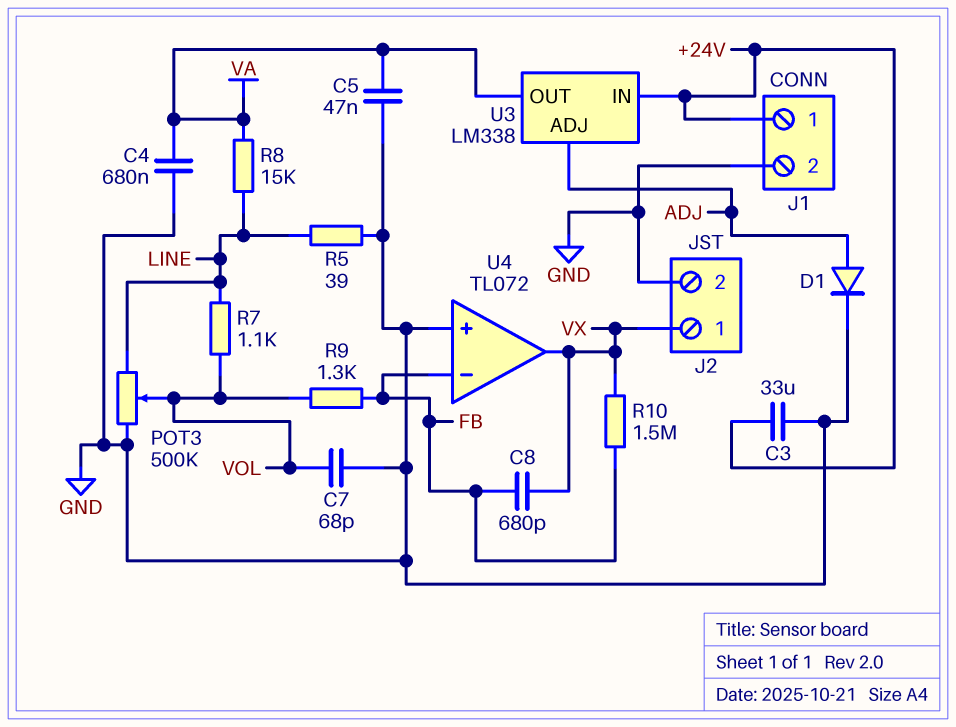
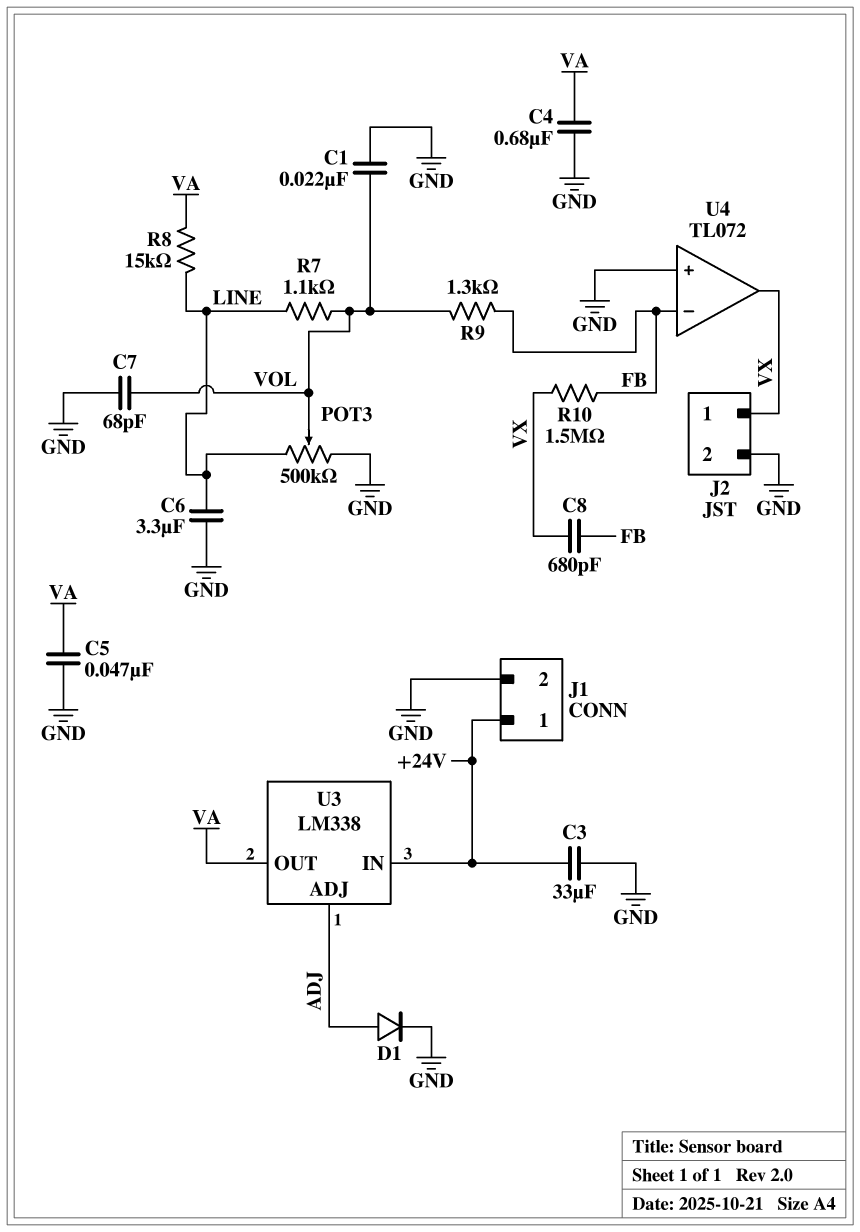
C1: none -> 22nF (GND, VOL)
C6: none -> 3.3uF (GND, LINE)
R5: 39 (GND, LINE) -> none

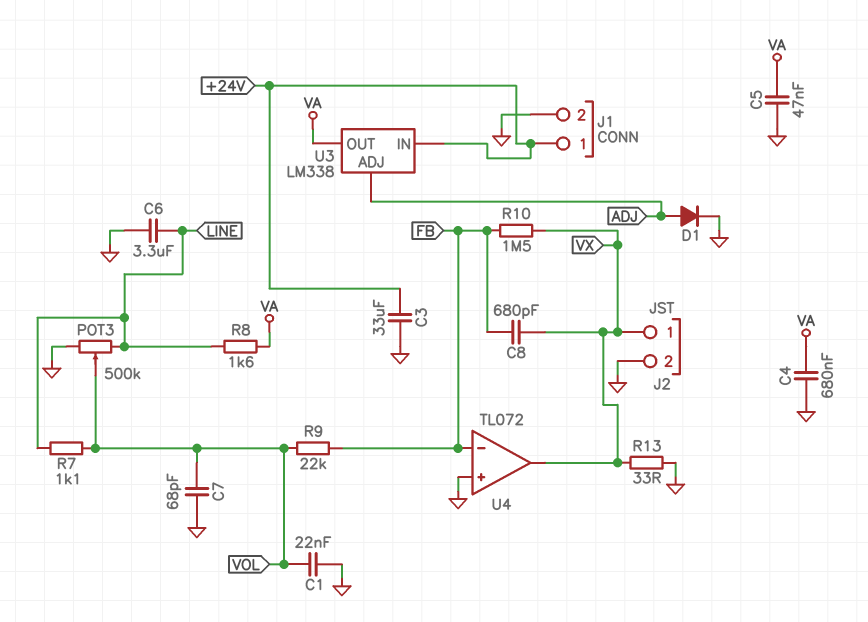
R8: 15k (LINE, VA) -> 1.6k (LINE, VA)
R9: 1.3k (FB, VOL) -> 22k (FB, VOL)
R13: none -> 33 (GND, VX)

